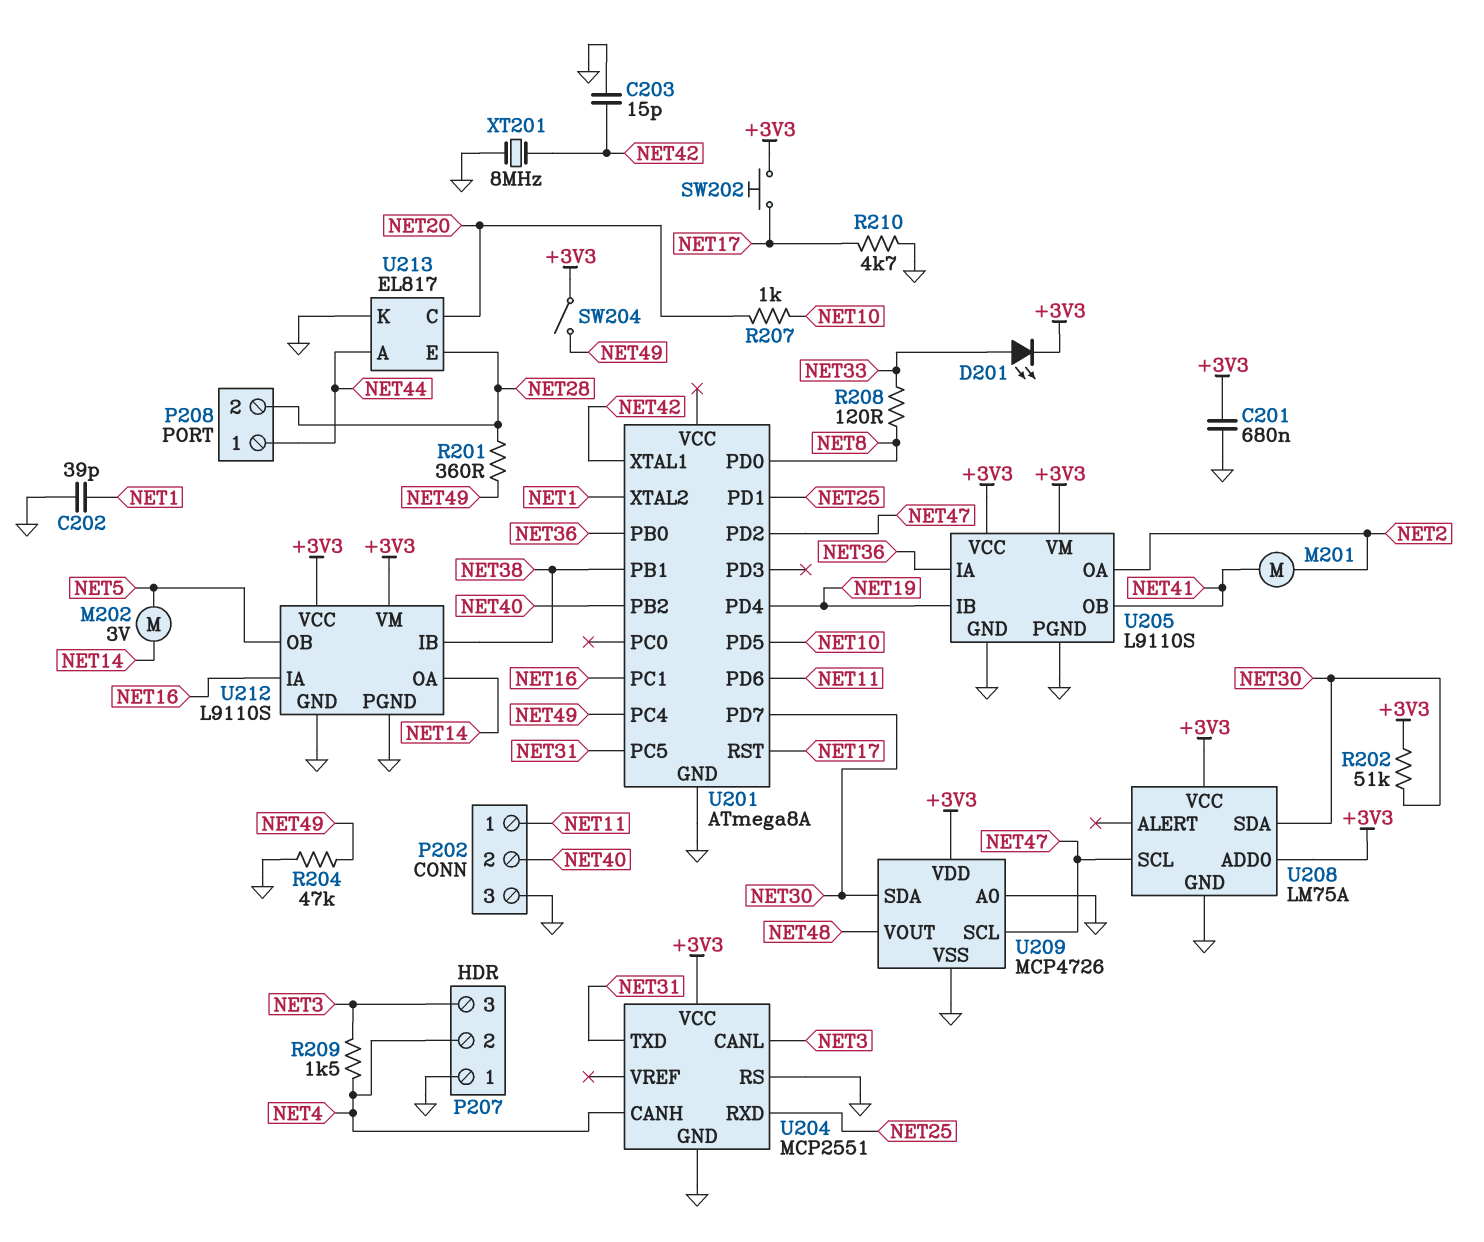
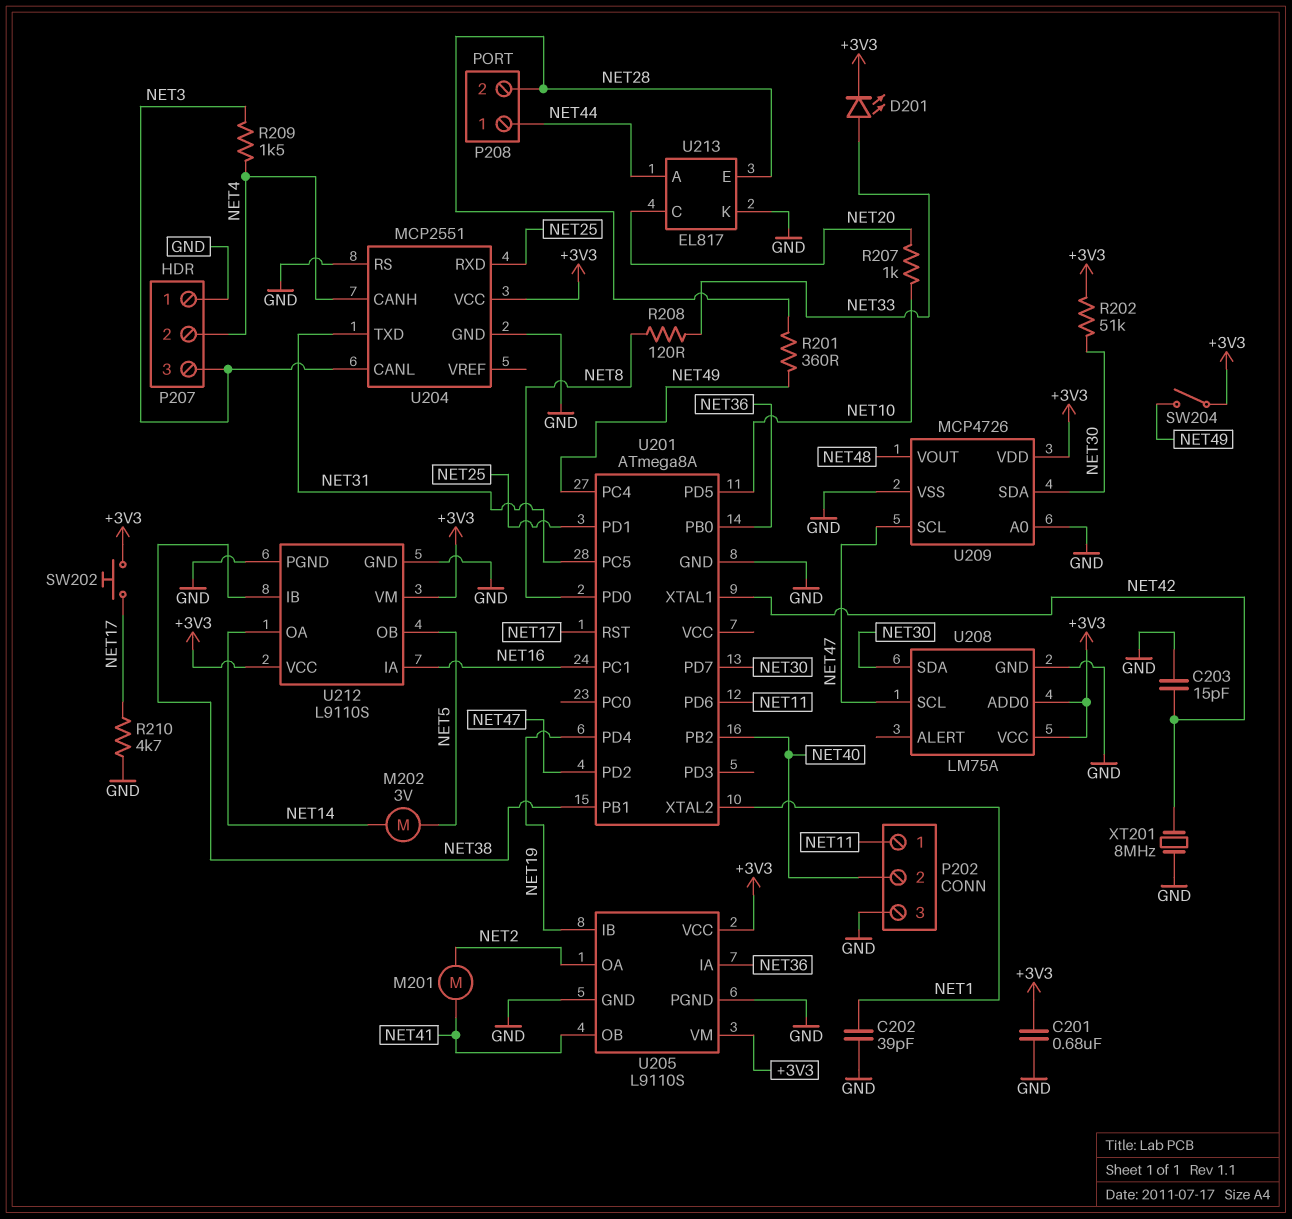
R204: 47k (GND, NET49) -> none

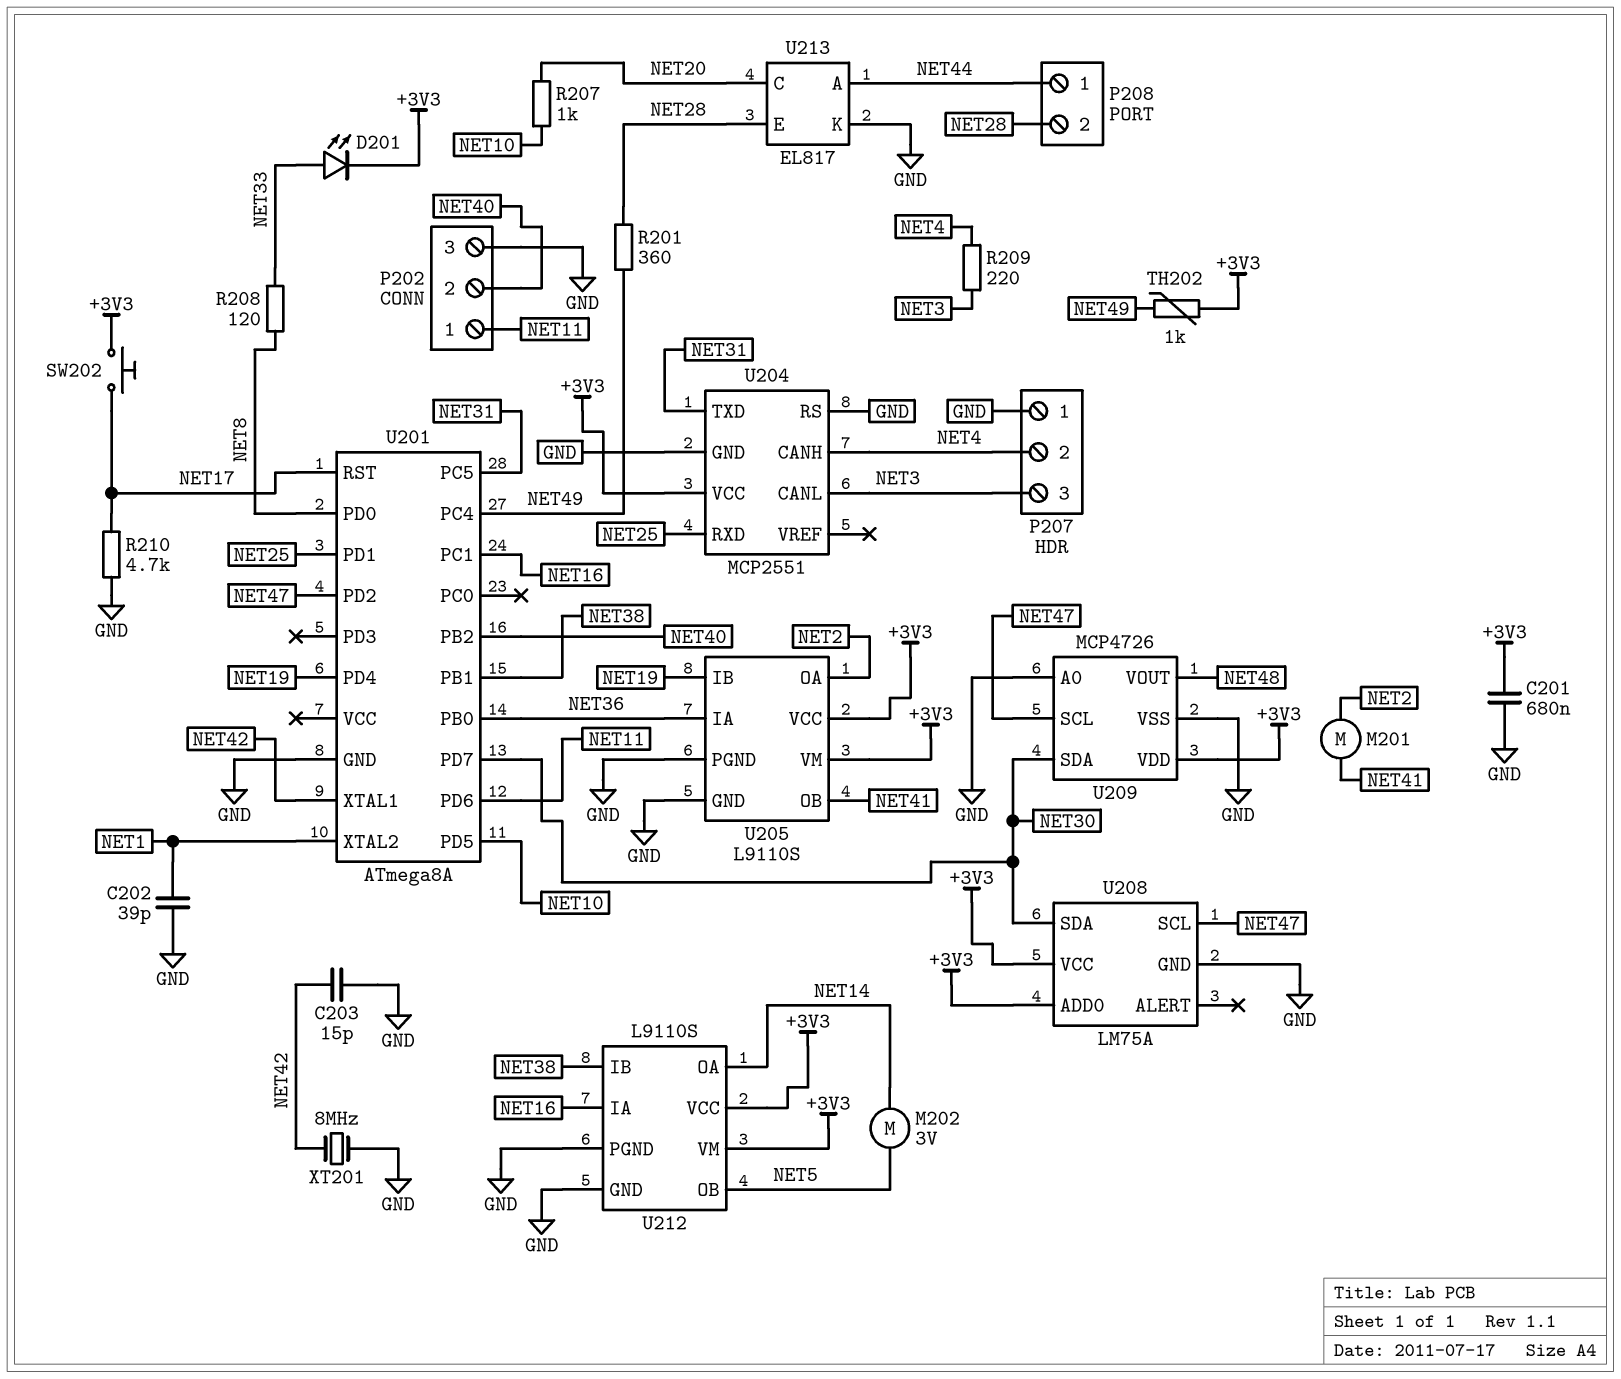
R202: 51k (+3V3, NET30) -> none
R209: 1.5k (NET3, NET4) -> 220 (NET3, NET4)
SW204: switch (+3V3, NET49) -> none
TH202: none -> 1k (+3V3, NET49)

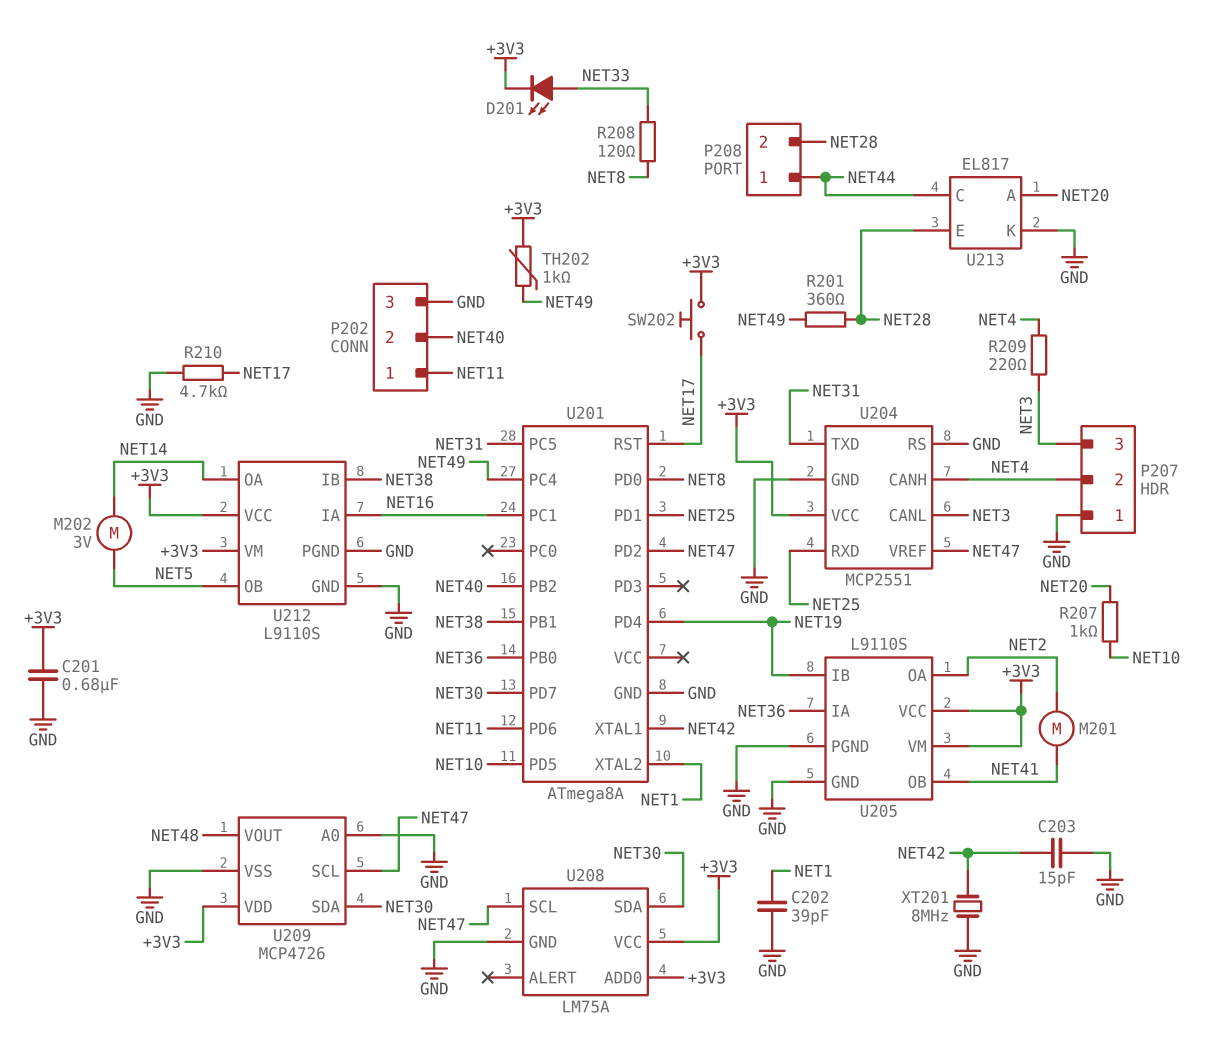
U204 pin VREF: none -> NET47
U213 pin A: NET44 -> NET20
U213 pin C: NET20 -> NET44

